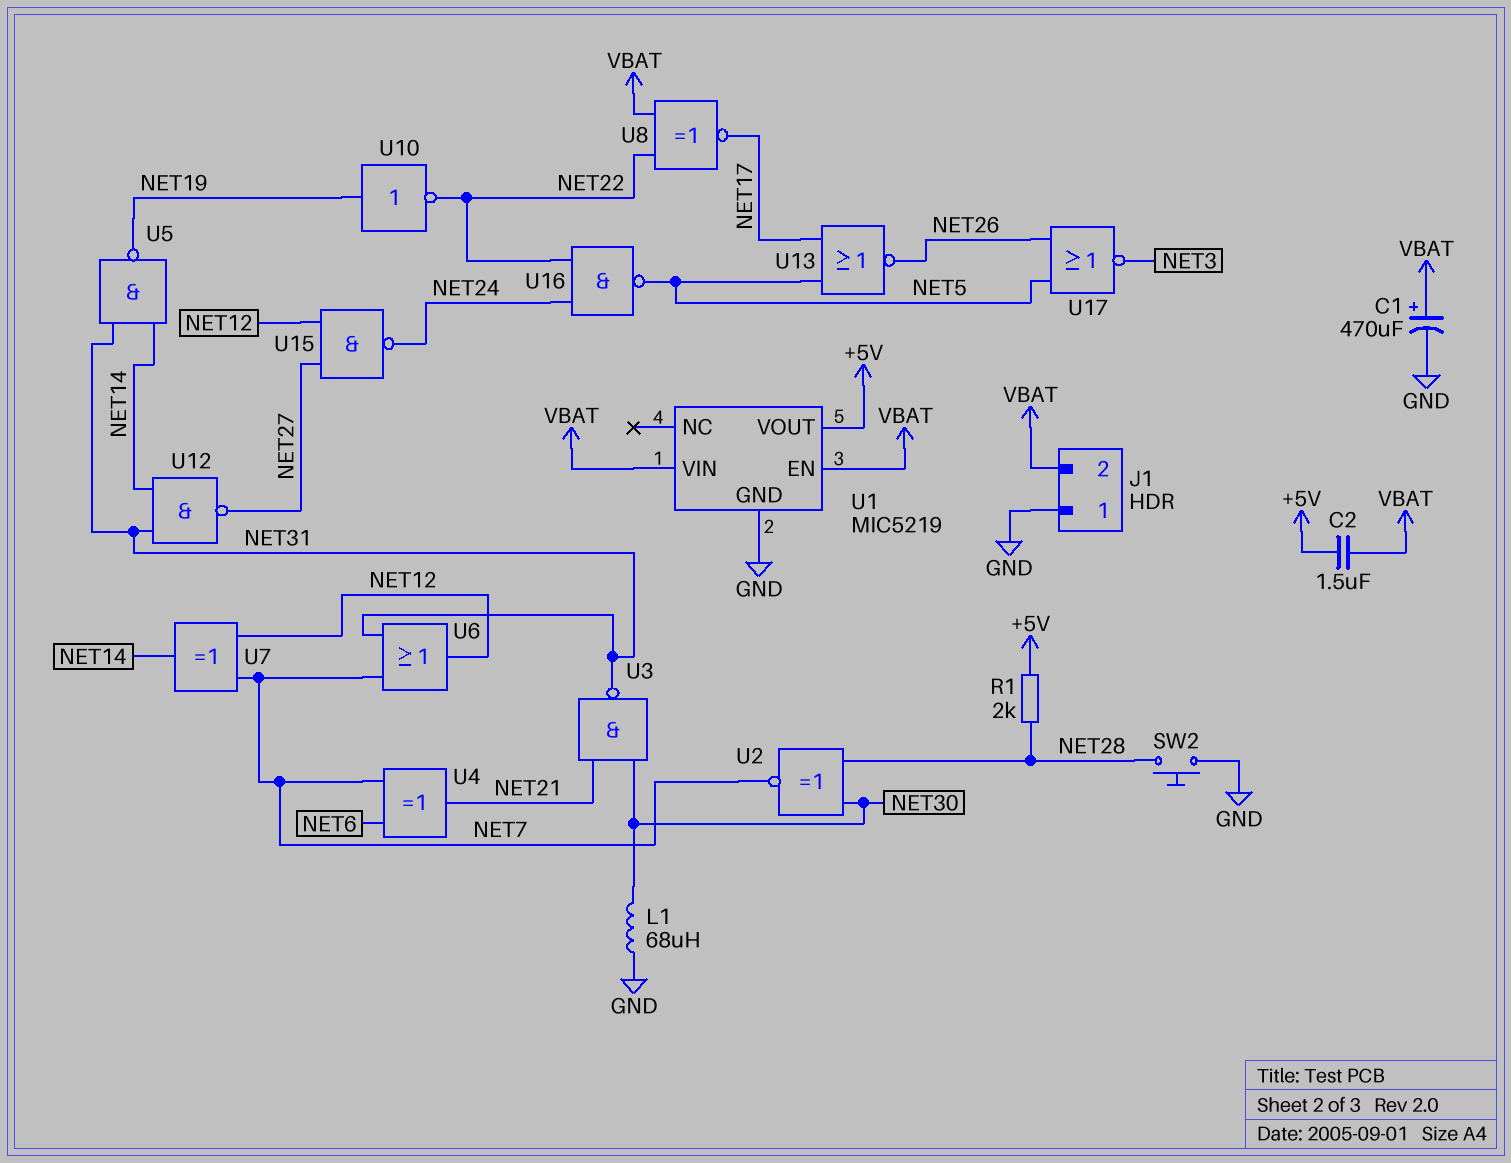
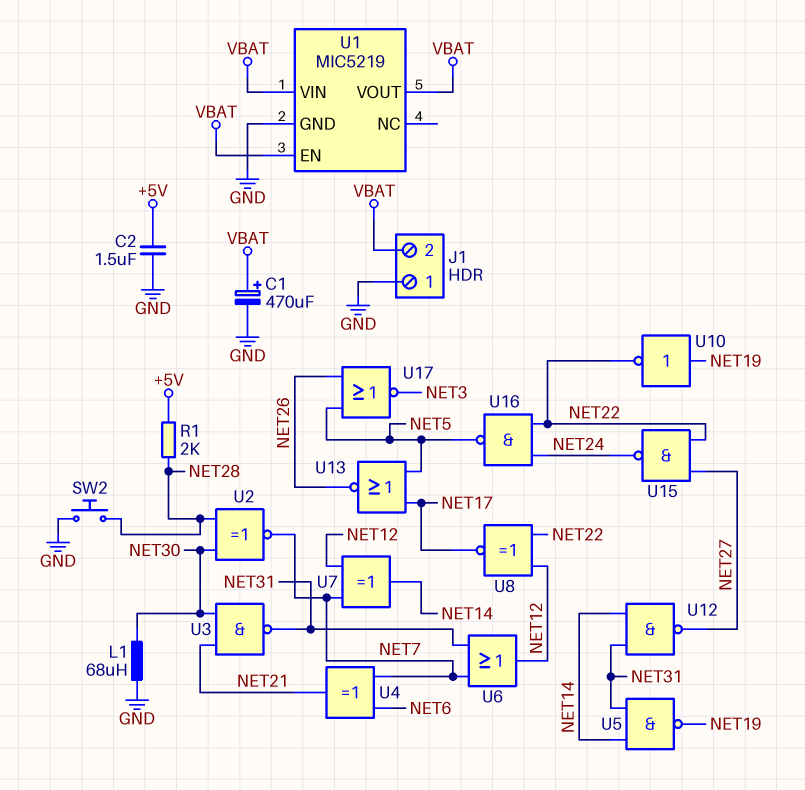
C2: 1.5uF (+5V, VBAT) -> 1.5uF (+5V, GND)
U1 pin VOUT: +5V -> VBAT
U8: XNOR (in NET22, in VBAT, out NET17) -> XNOR (in NET12, in NET22, out NET17)
U15: NAND (in NET12, in NET27, out NET24) -> NAND (in NET22, in NET27, out NET24)

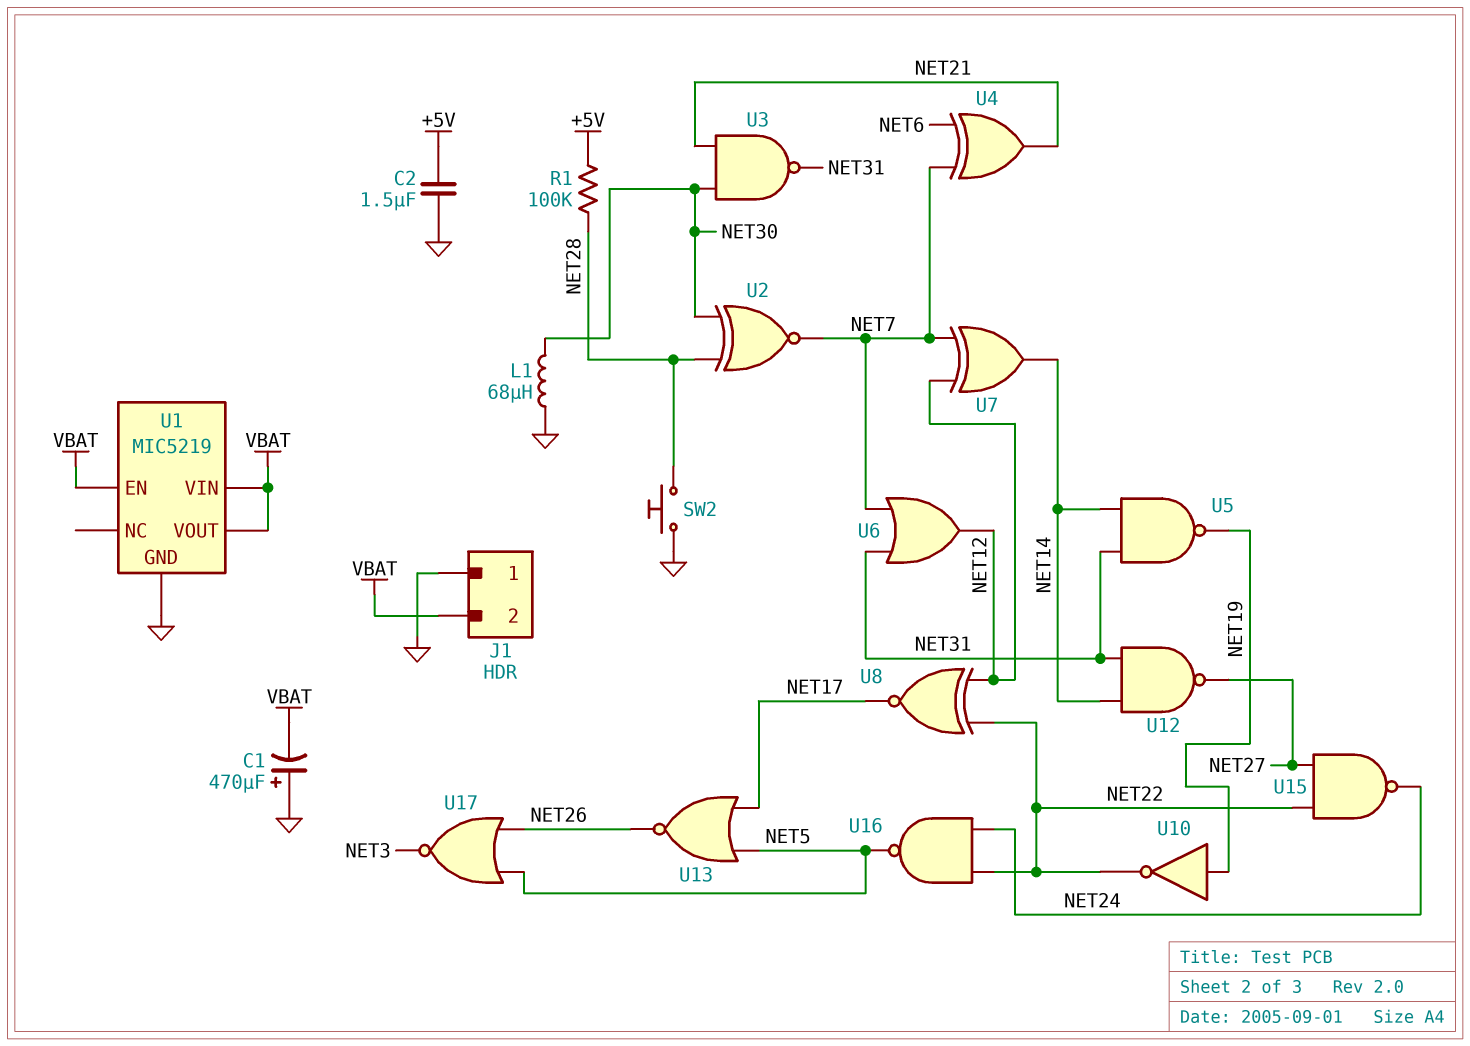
C1: 470uF (plus VBAT, minus GND) -> 470uF (plus GND, minus VBAT)
R1: 2k (+5V, NET28) -> 100k (+5V, NET28)

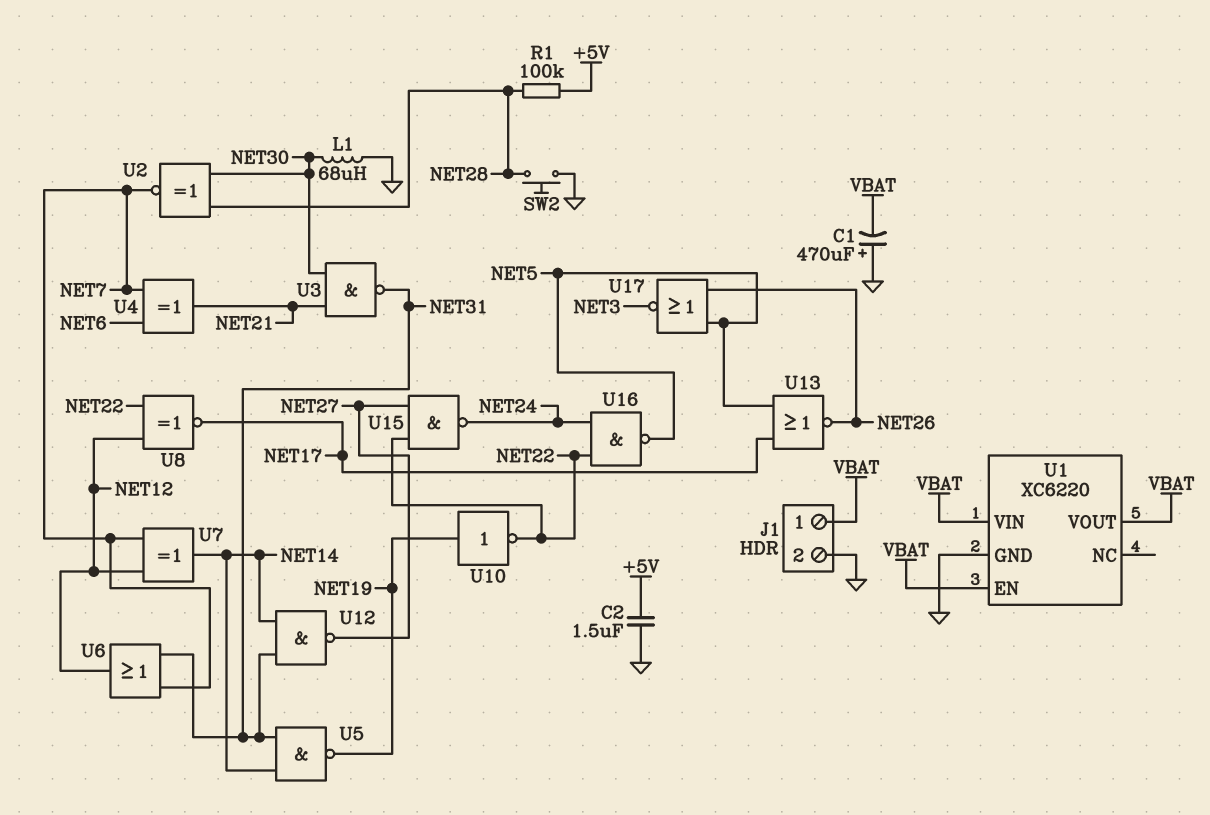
J1 pin 1: GND -> VBAT
J1 pin 2: VBAT -> GND
U1: MIC5219 -> XC6220

